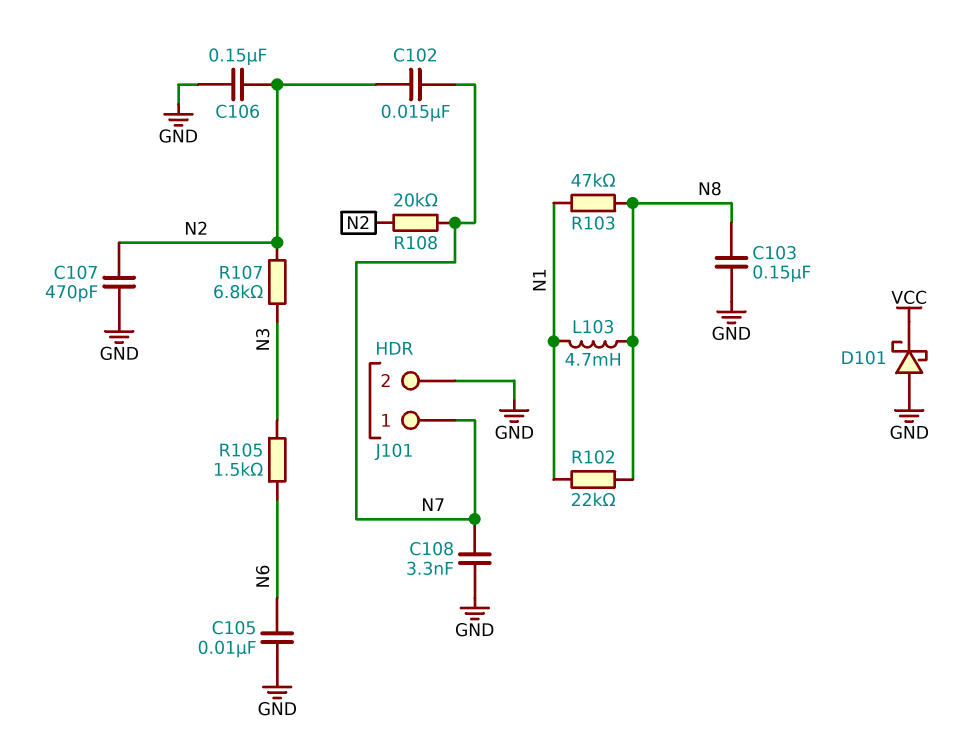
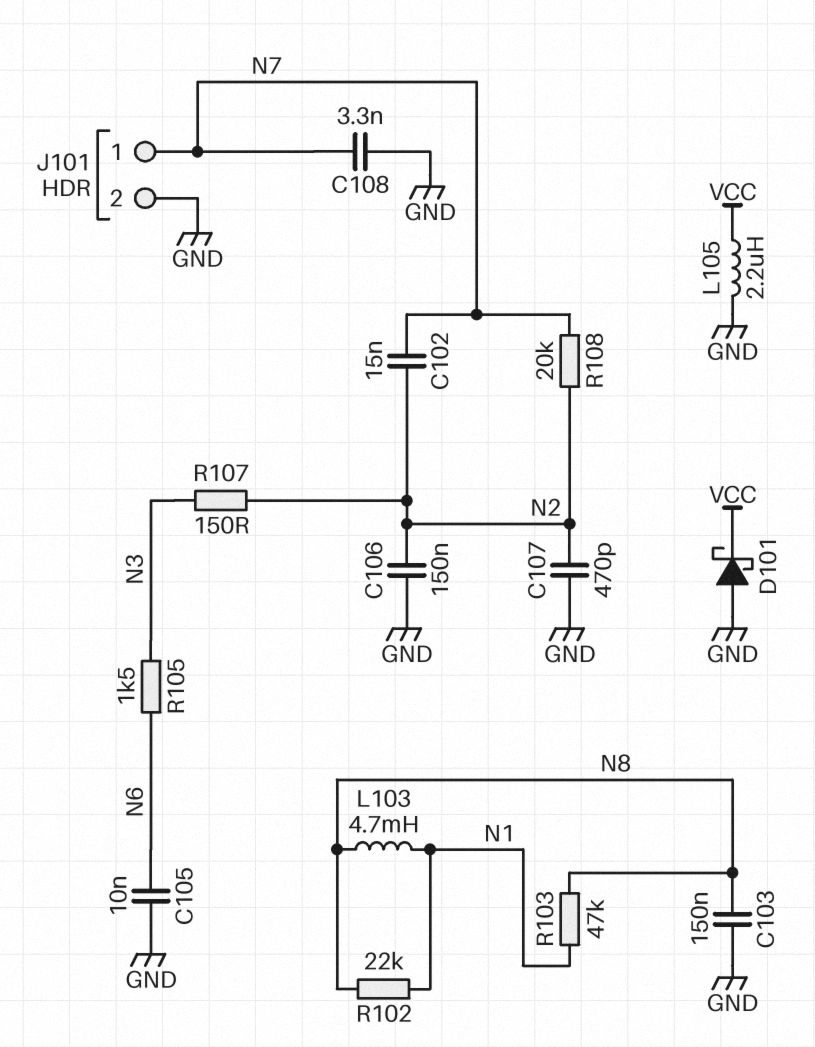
L105: none -> 2.2uH (GND, VCC)
R107: 6.8k (N2, N3) -> 150 (N2, N3)

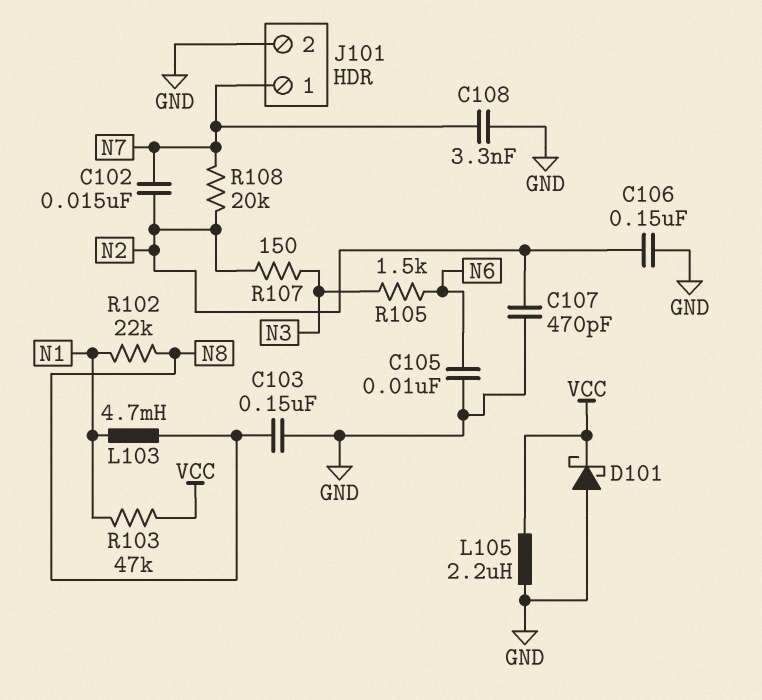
R103: 47k (N1, N8) -> 47k (N1, VCC)

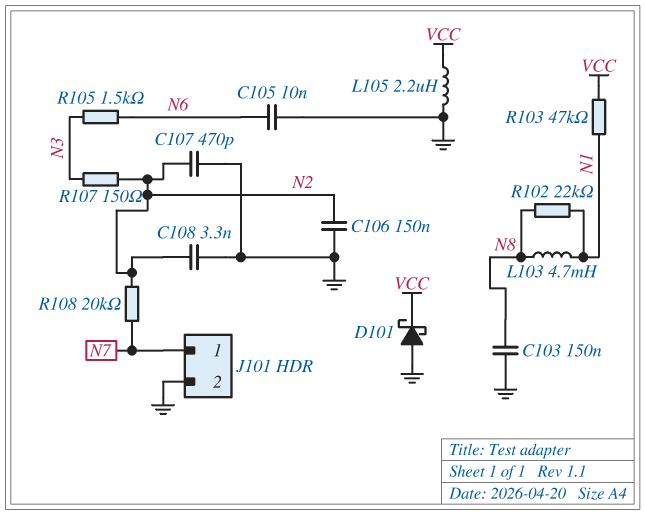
C102: 15nF (N2, N7) -> none
C108: 3.3nF (GND, N7) -> 3.3nF (GND, N2)

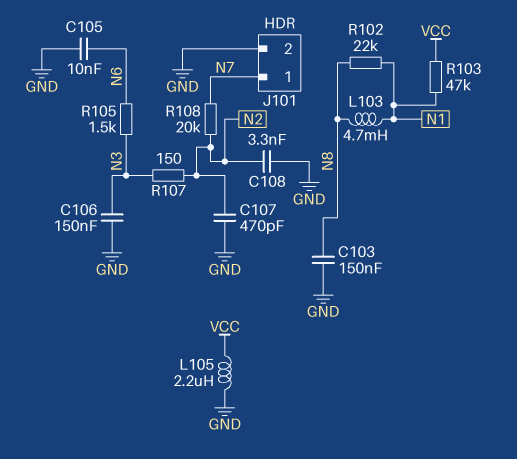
C106: 150nF (GND, N2) -> 150nF (GND, N3)
D101: schottky (A GND, K VCC) -> none

